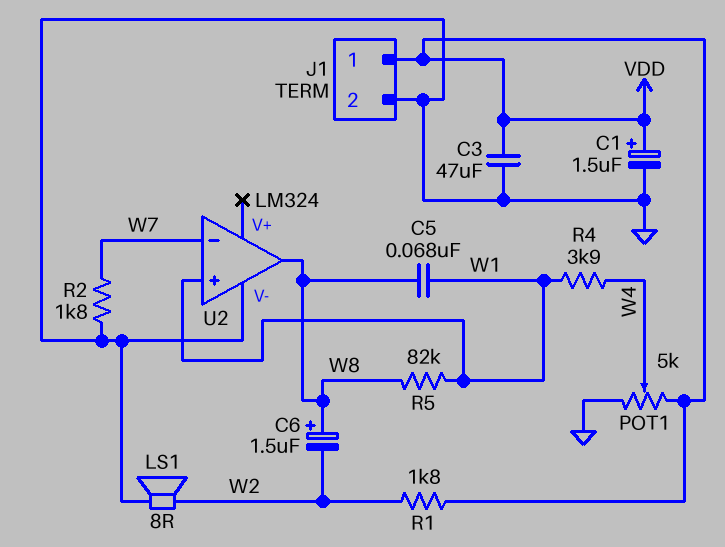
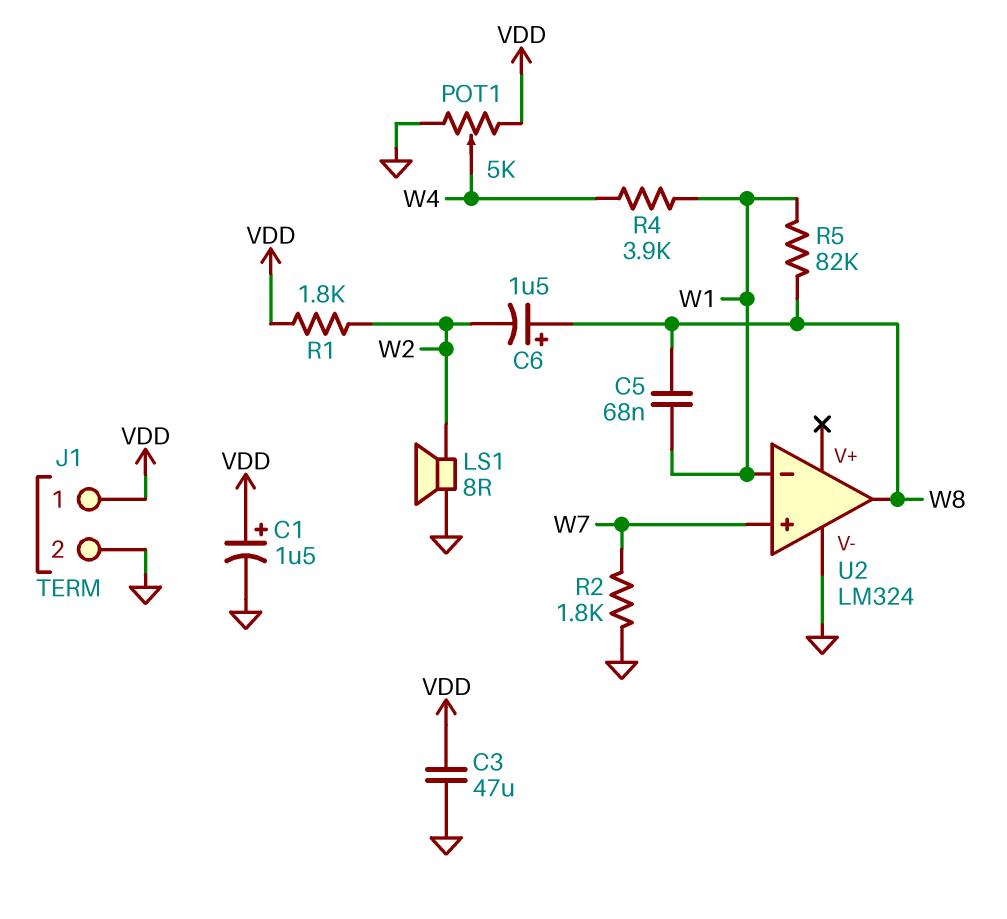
U2 pin in+: W1 -> W7
U2 pin in-: W7 -> W1

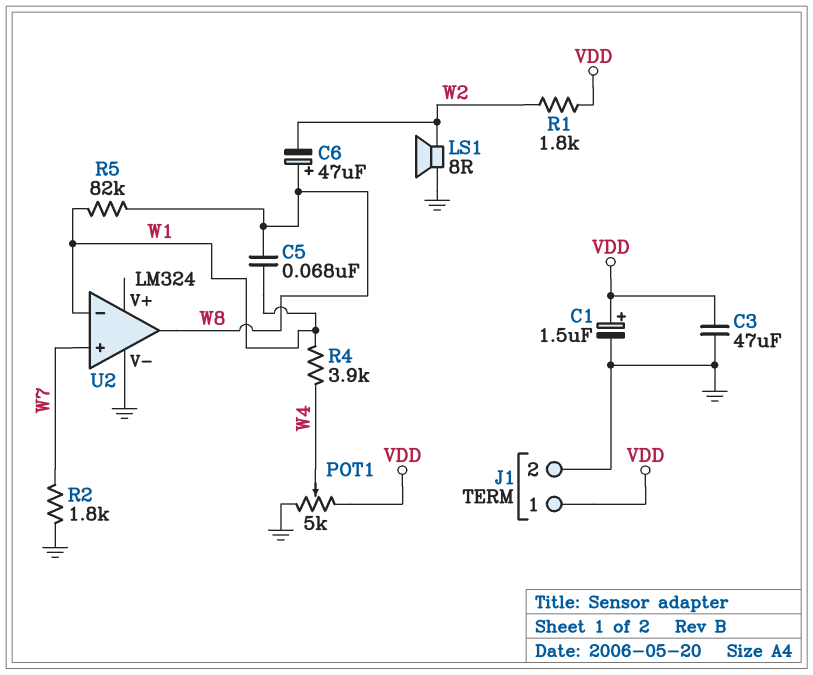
C6: 1.5uF (plus W8, minus W2) -> 47uF (plus W8, minus W2)

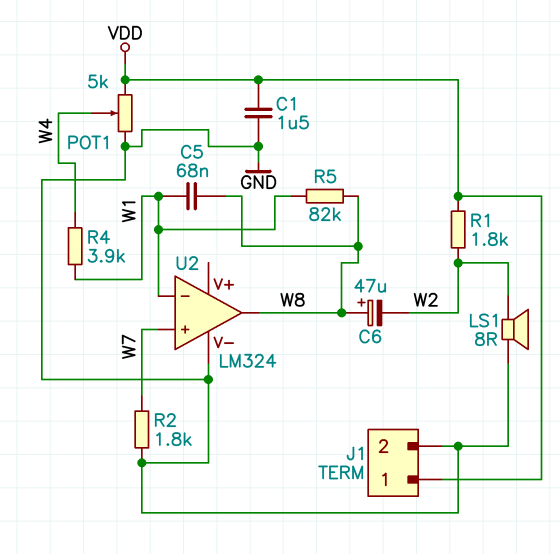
C1: 1.5uF (plus VDD, minus GND) -> 1.5uF (GND, VDD)
C3: 47uF (GND, VDD) -> none

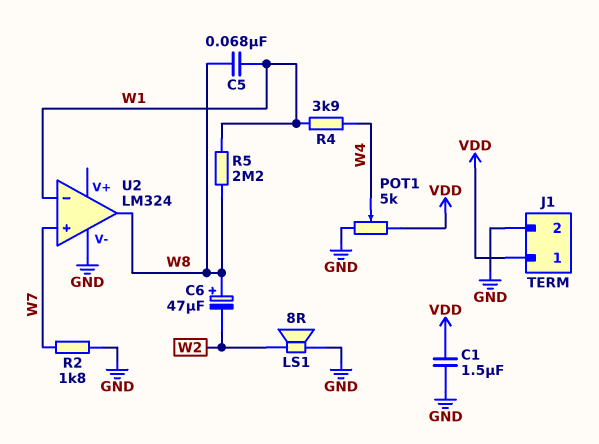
R1: 1.8k (VDD, W2) -> none
R5: 82k (W1, W8) -> 2.2M (W1, W8)

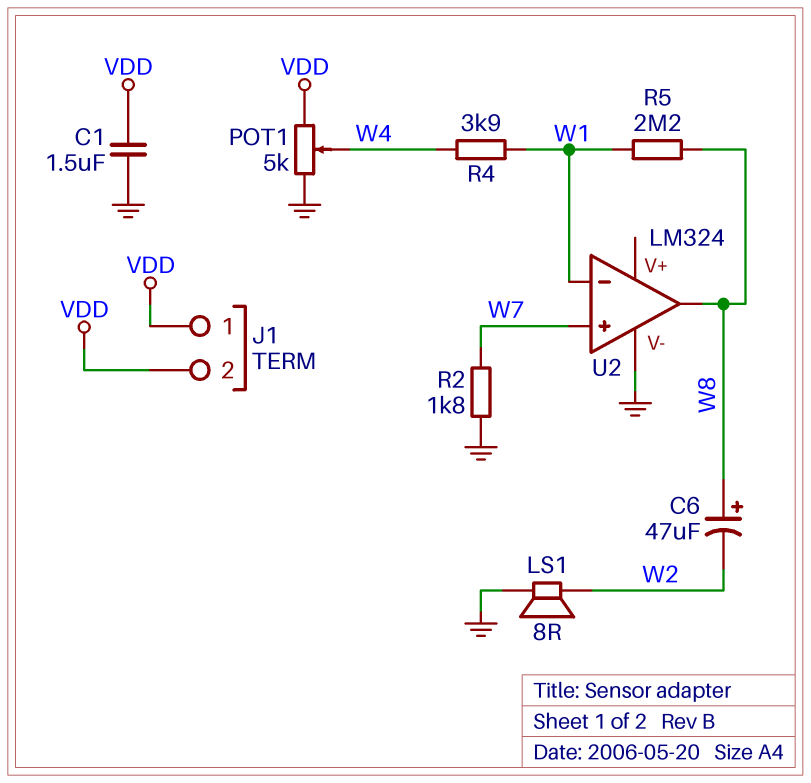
C5: 68nF (W1, W8) -> none
J1 pin 2: GND -> VDD

